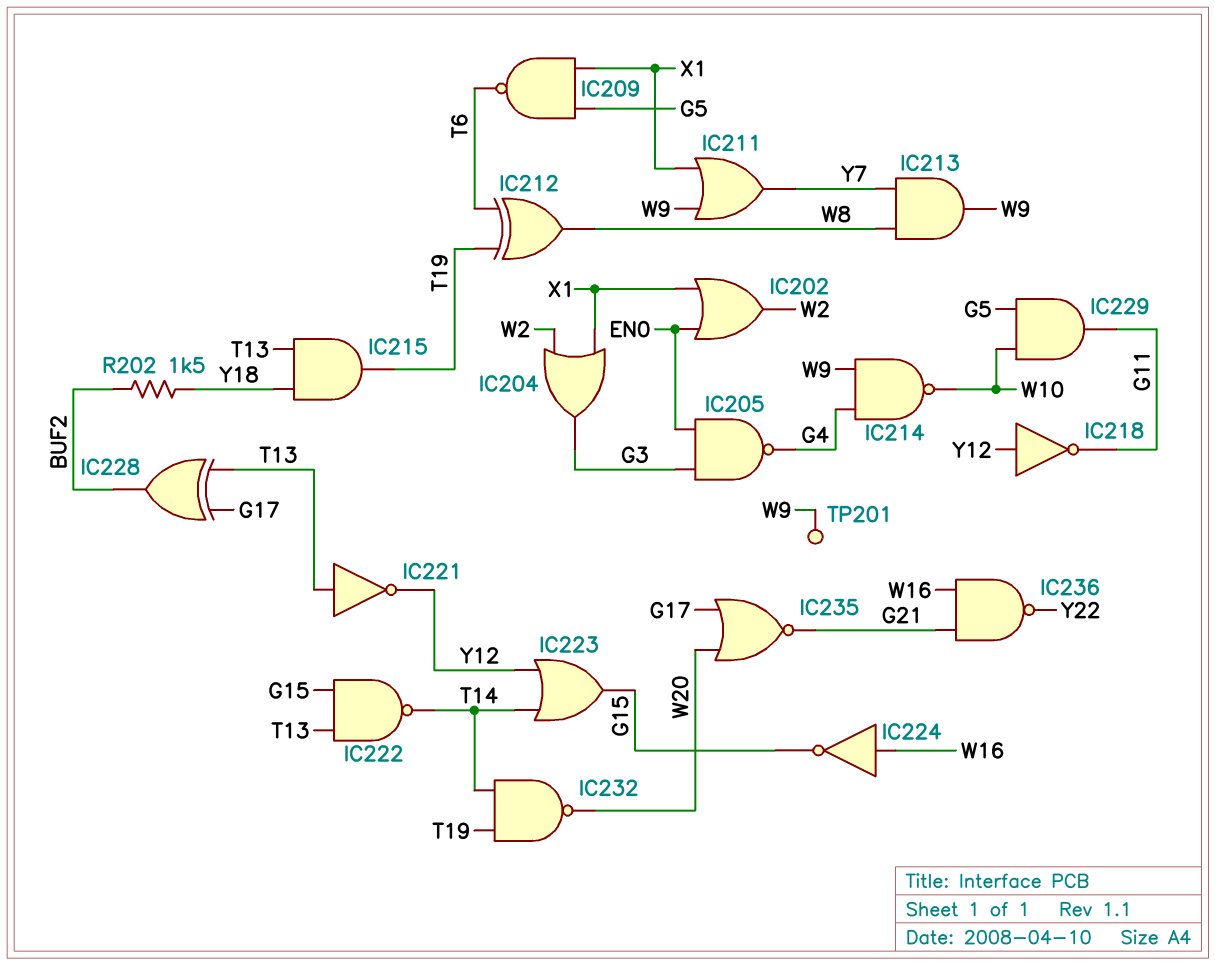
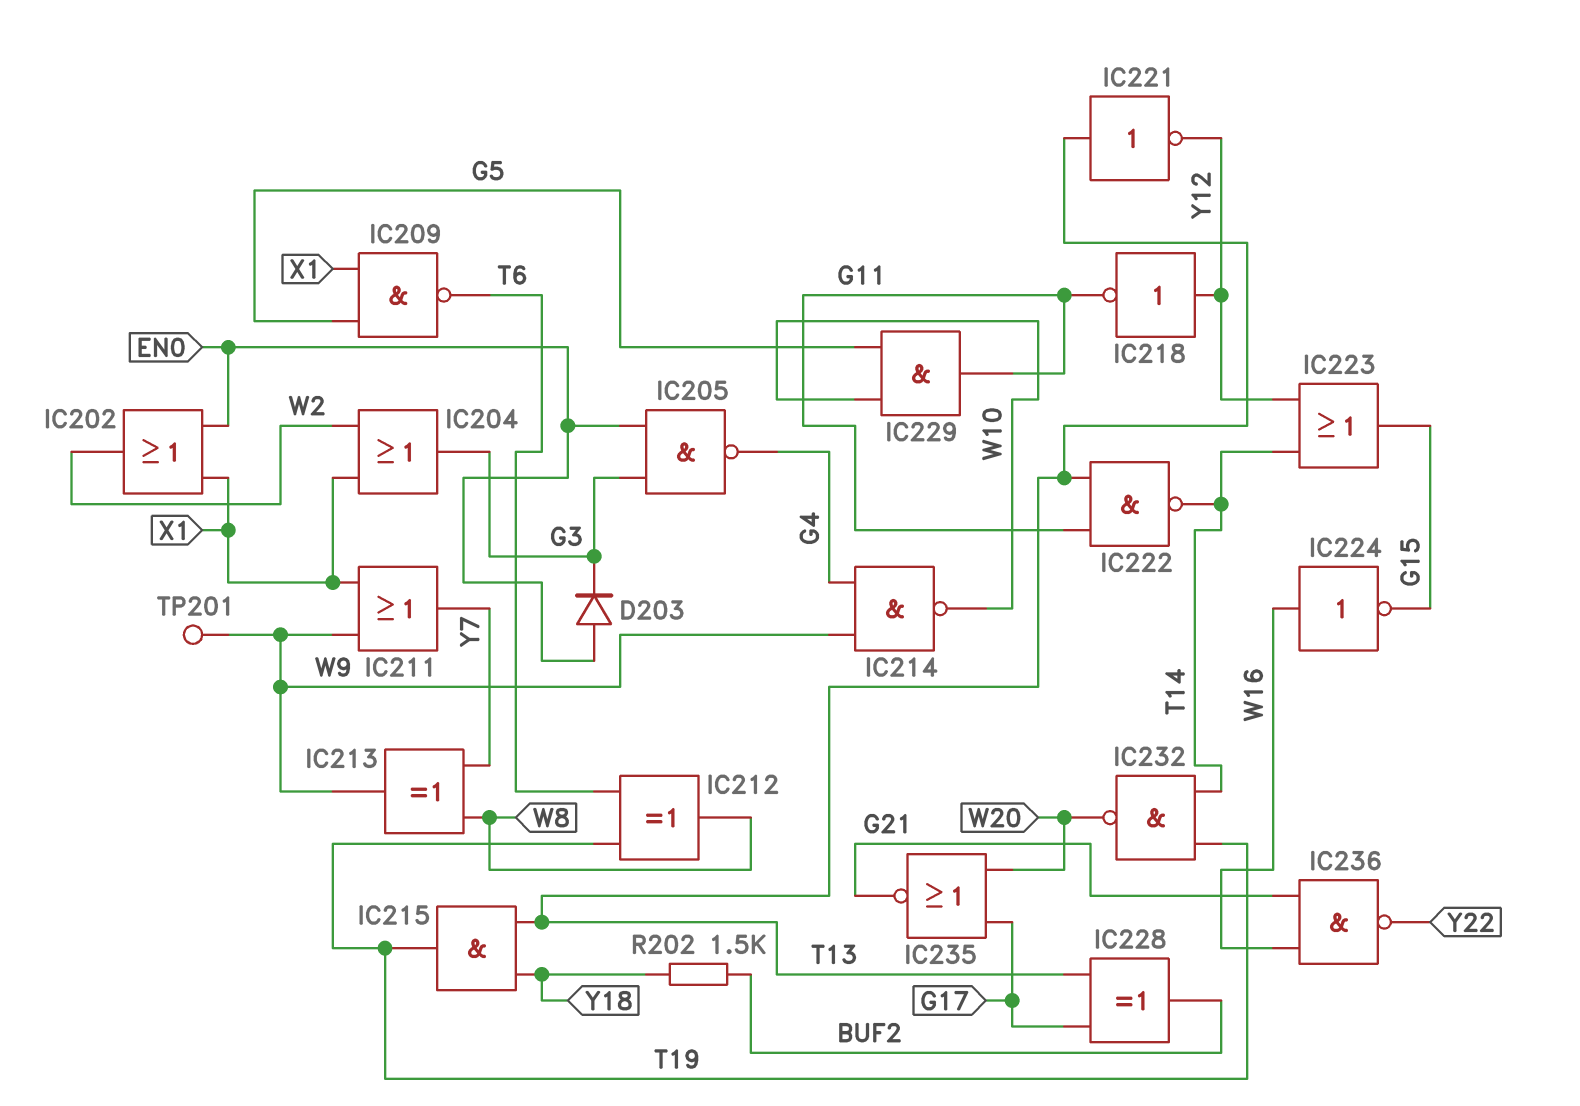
D203: none -> diode (A EN0, K G3)
IC213: AND (in W8, in Y7, out W9) -> XOR (in W8, in Y7, out W9)
IC222: NAND (in G15, in T13, out T14) -> NAND (in G11, in T13, out T14)

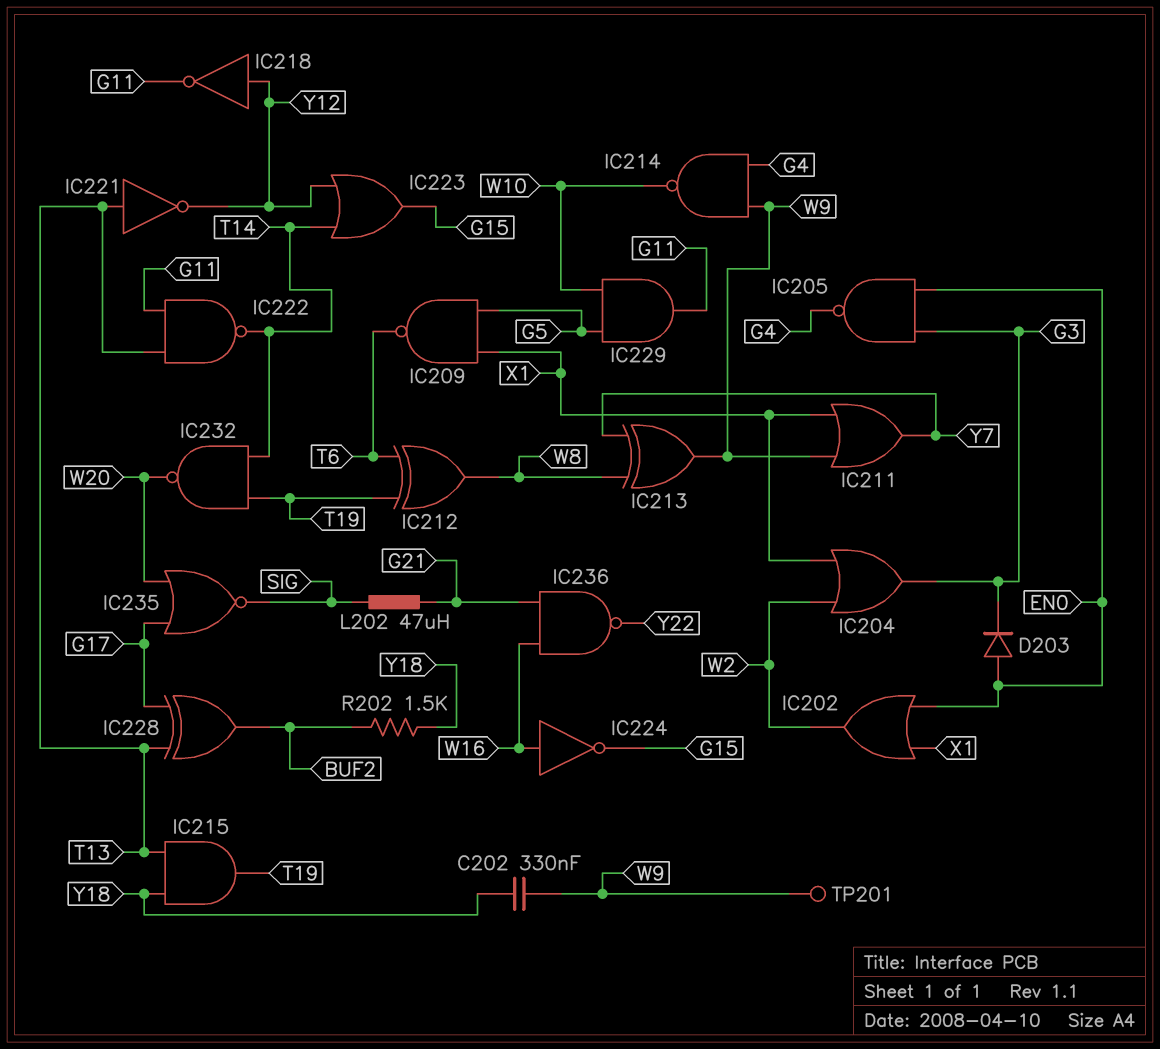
C202: none -> 330nF (W9, Y18)
IC235: NOR (in G17, in W20, out G21) -> NOR (in G17, in W20, out SIG)
L202: none -> 47uH (G21, SIG)

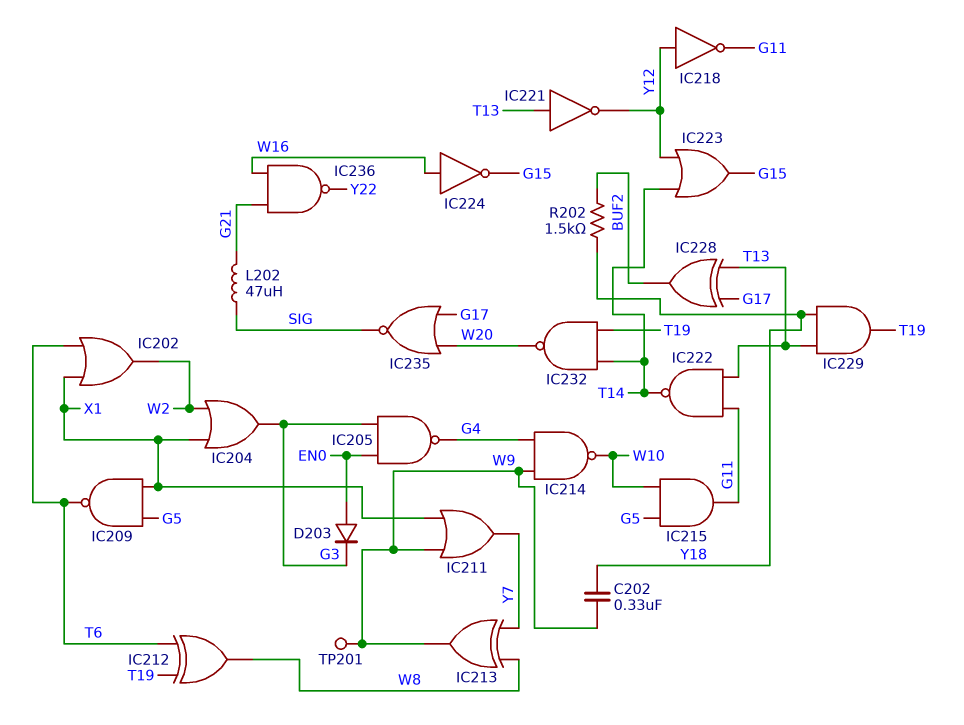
IC202: OR (in EN0, in X1, out W2) -> OR (in T6, in X1, out W2)
IC215: AND (in T13, in Y18, out T19) -> AND (in G5, in W10, out G11)
IC229: AND (in G5, in W10, out G11) -> AND (in T13, in Y18, out T19)

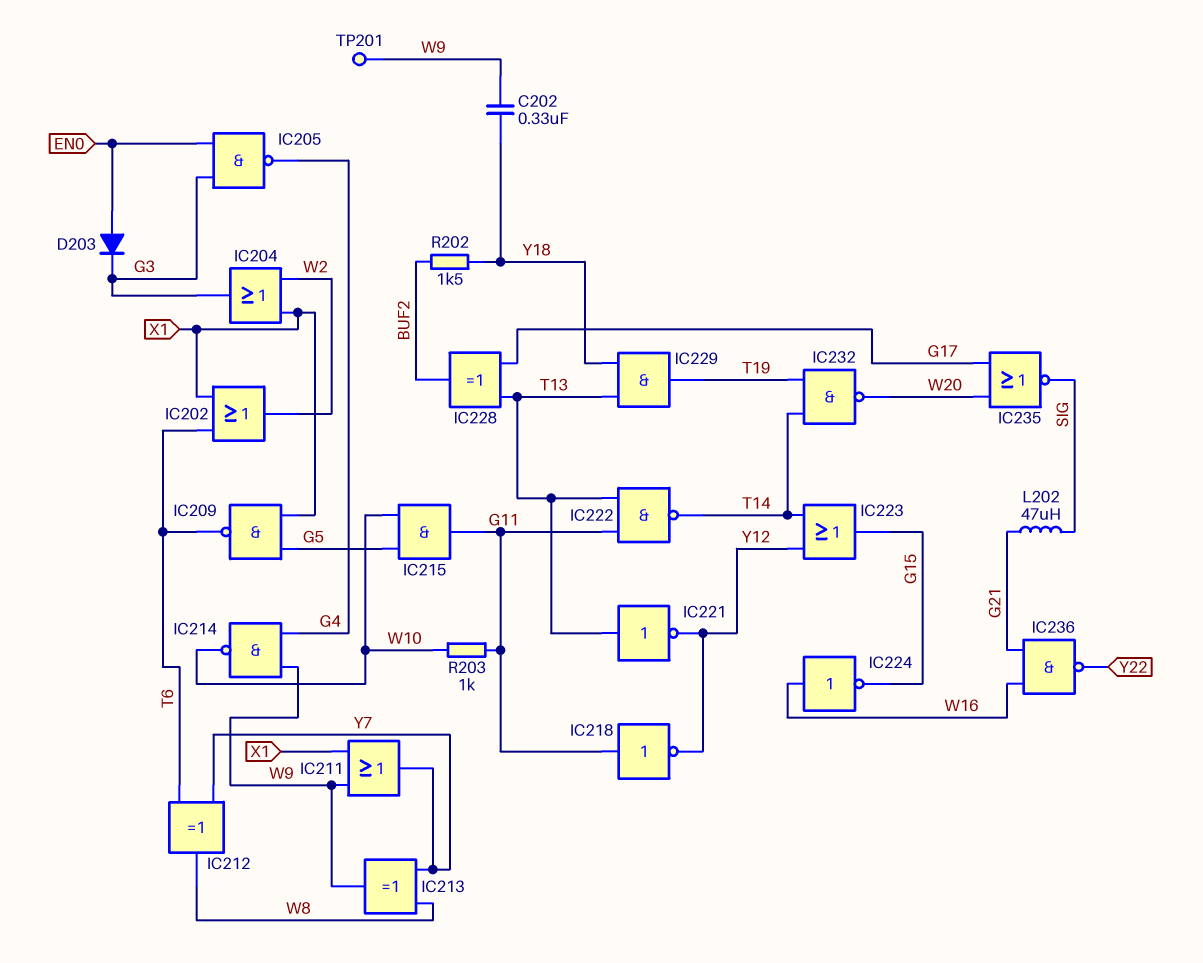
IC212: XOR (in T6, in T19, out W8) -> XOR (in T6, in Y7, out W8)
IC218: NOT (in Y12, out G11) -> NOT (in G11, out Y12)
R203: none -> 1k (G11, W10)

